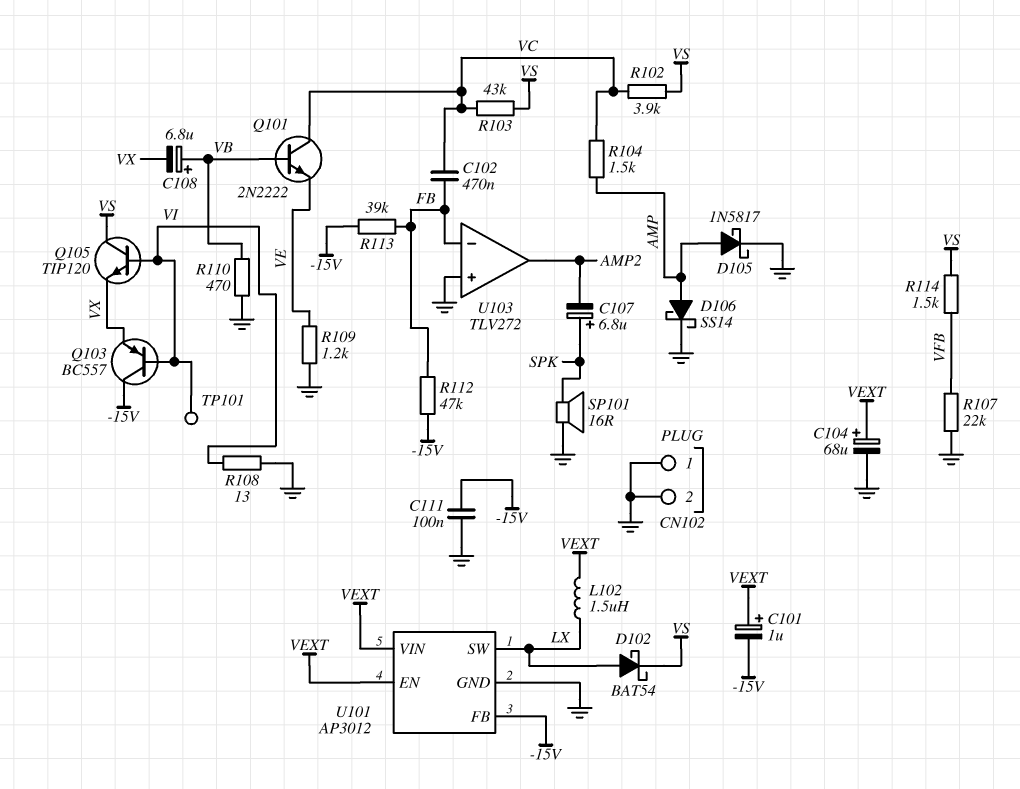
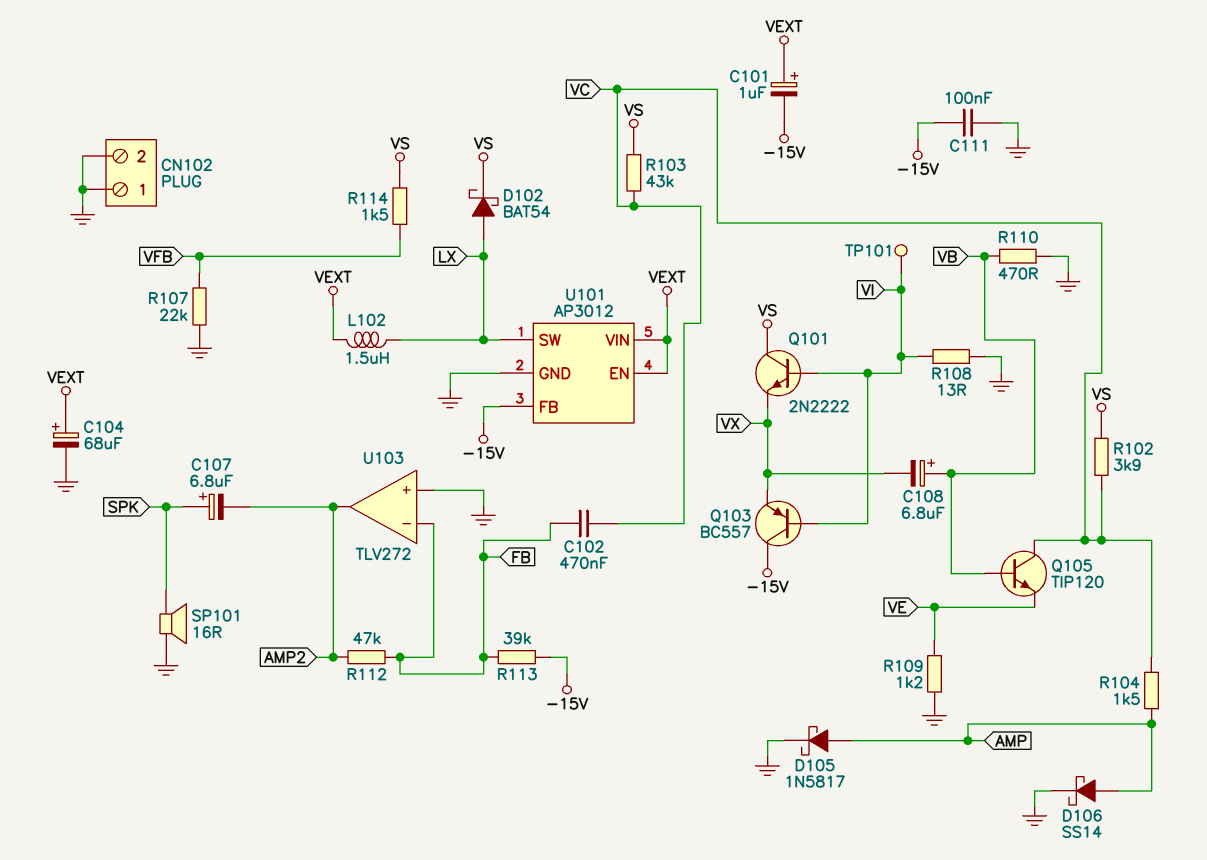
Q101: NPN 2N2222 (B VB, C VC, E VE) -> NPN 2N2222 (B VI, C VS, E VX)
Q105: NPN TIP120 (B VI, C VS, E VX) -> NPN TIP120 (B VB, C VC, E VE)
R112: 47k (-15V, FB) -> 47k (AMP2, FB)

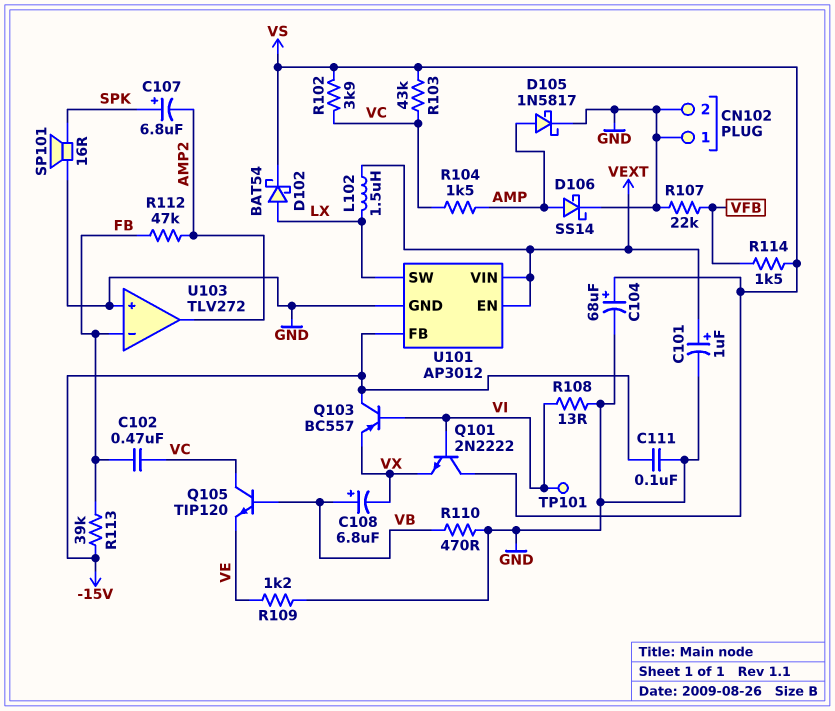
C101: 1uF (plus VEXT, minus -15V) -> 1uF (plus VEXT, minus GND)
C104: 68uF (plus VEXT, minus GND) -> 68uF (plus VS, minus GND)

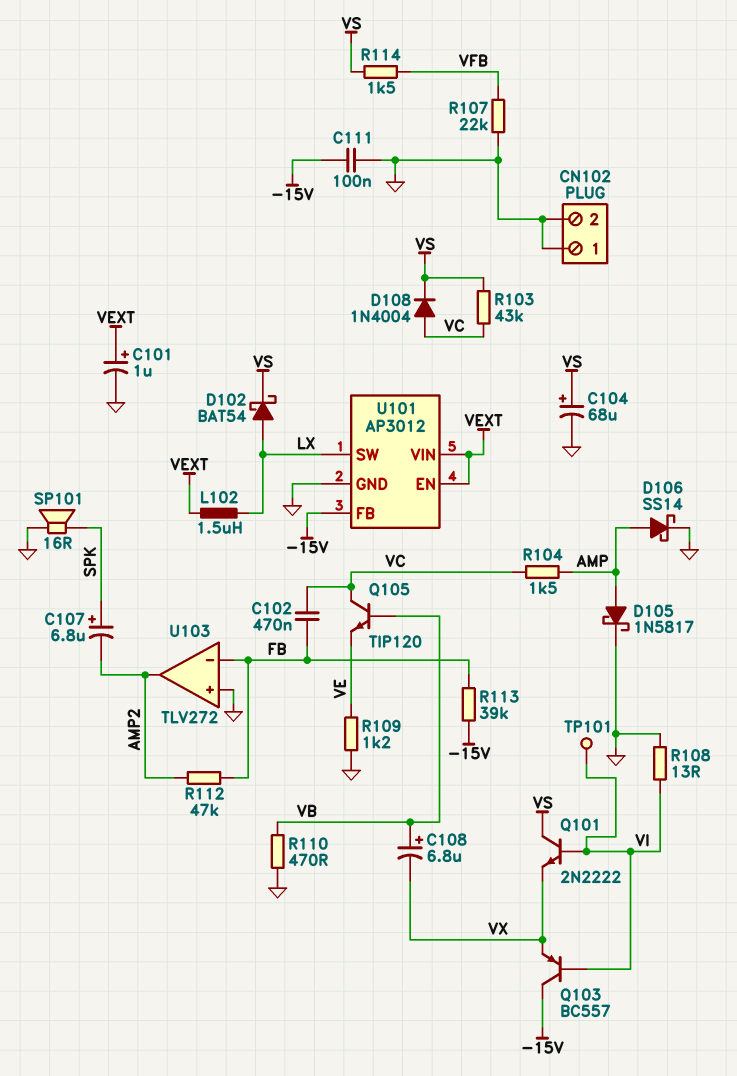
D108: none -> diode 1N4004 (A VC, K VS)
R102: 3.9k (VC, VS) -> none

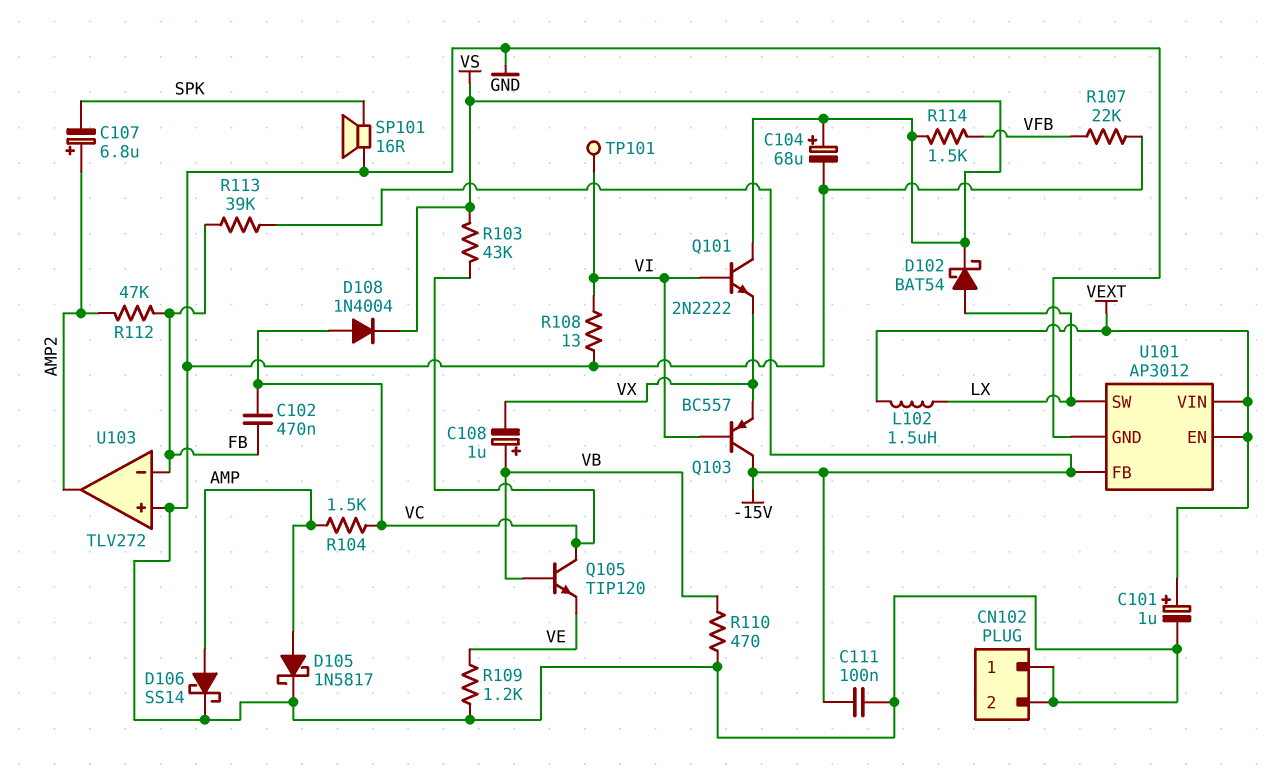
C107: 6.8uF (plus SPK, minus AMP2) -> 6.8uF (plus AMP2, minus SPK)
C108: 6.8uF (plus VB, minus VX) -> 1uF (plus VB, minus VX)

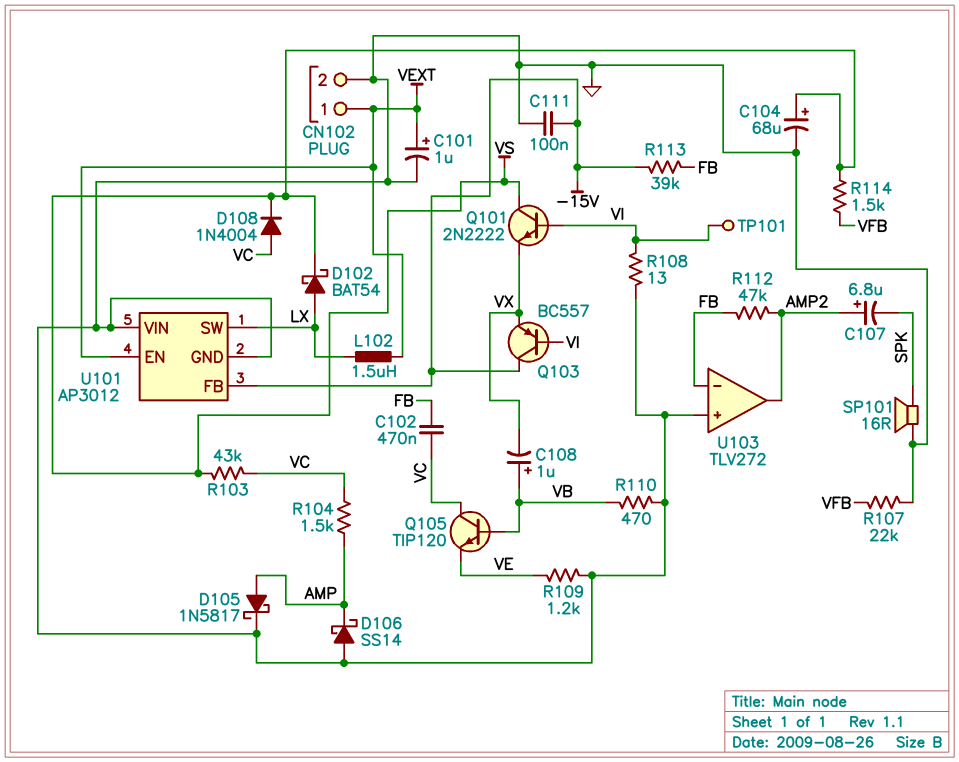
CN102 pin 1: GND -> VEXT
D106: schottky SS14 (A AMP, K GND) -> schottky SS14 (A GND, K AMP)
U101 pin VIN: VEXT -> GND

